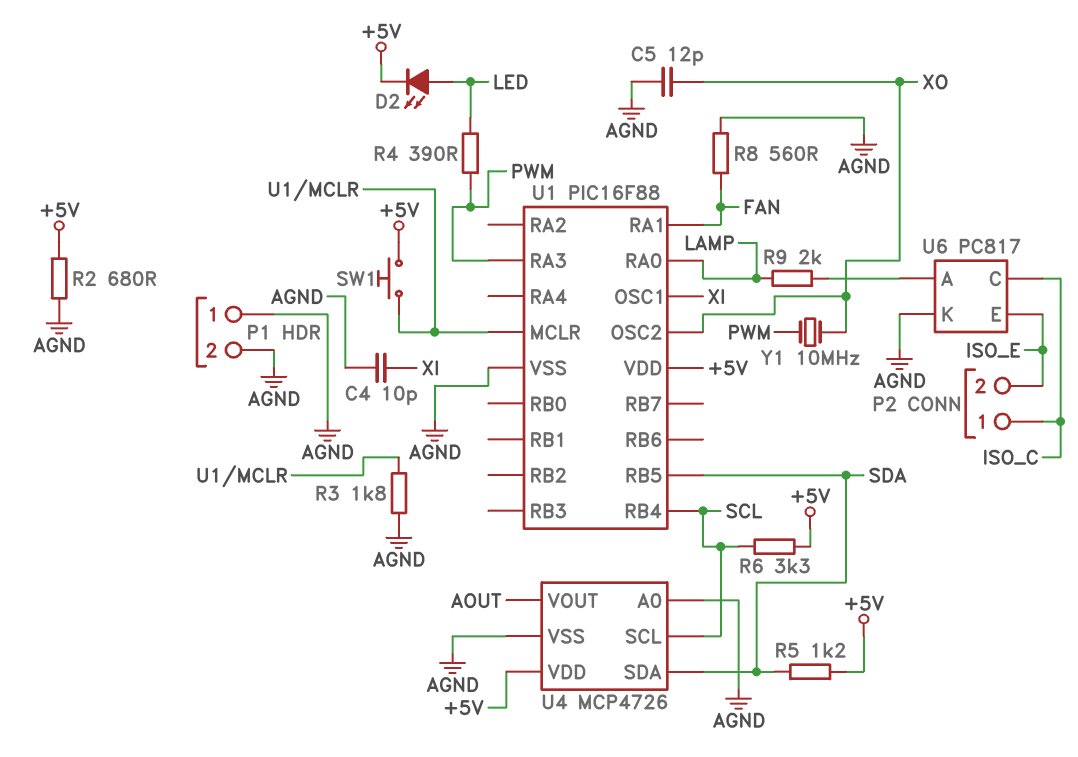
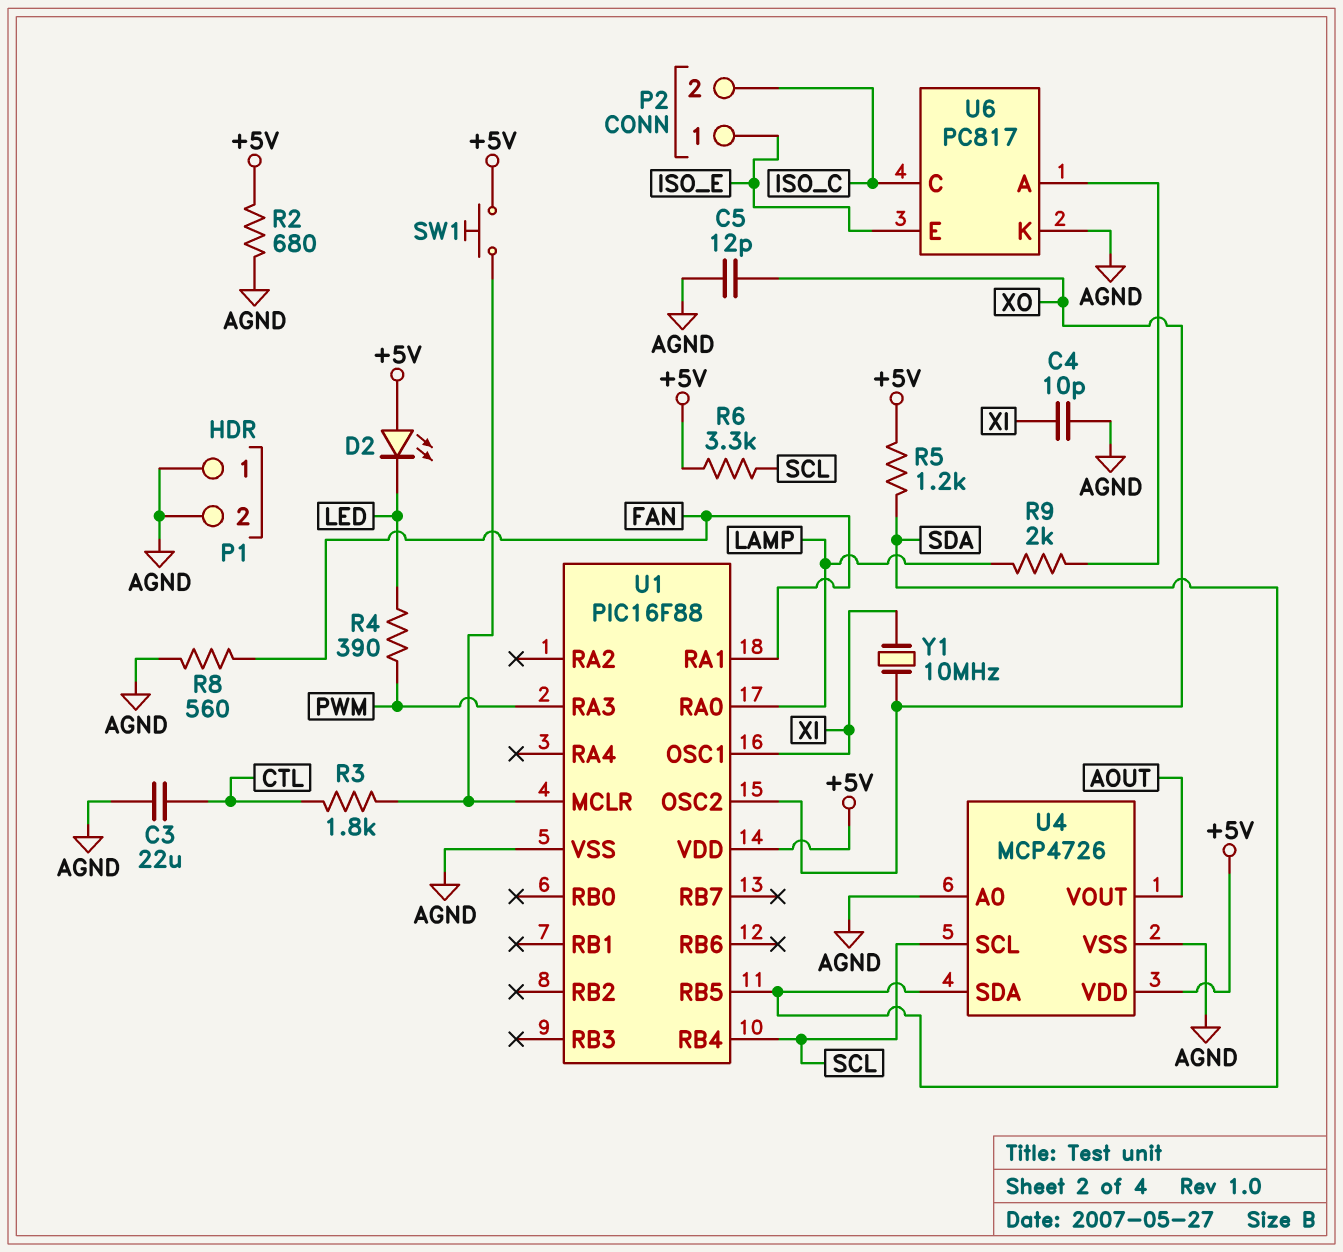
C3: none -> 22uF (AGND, CTL)
D2: LED (A LED, K +5V) -> LED (A +5V, K LED)
P2 pin 1: ISO_C -> ISO_E
P2 pin 2: ISO_E -> ISO_C
R3: 1.8k (AGND, U1/MCLR) -> 1.8k (CTL, U1/MCLR)
Y1: 10MHz (PWM, XO) -> 10MHz (XI, XO)

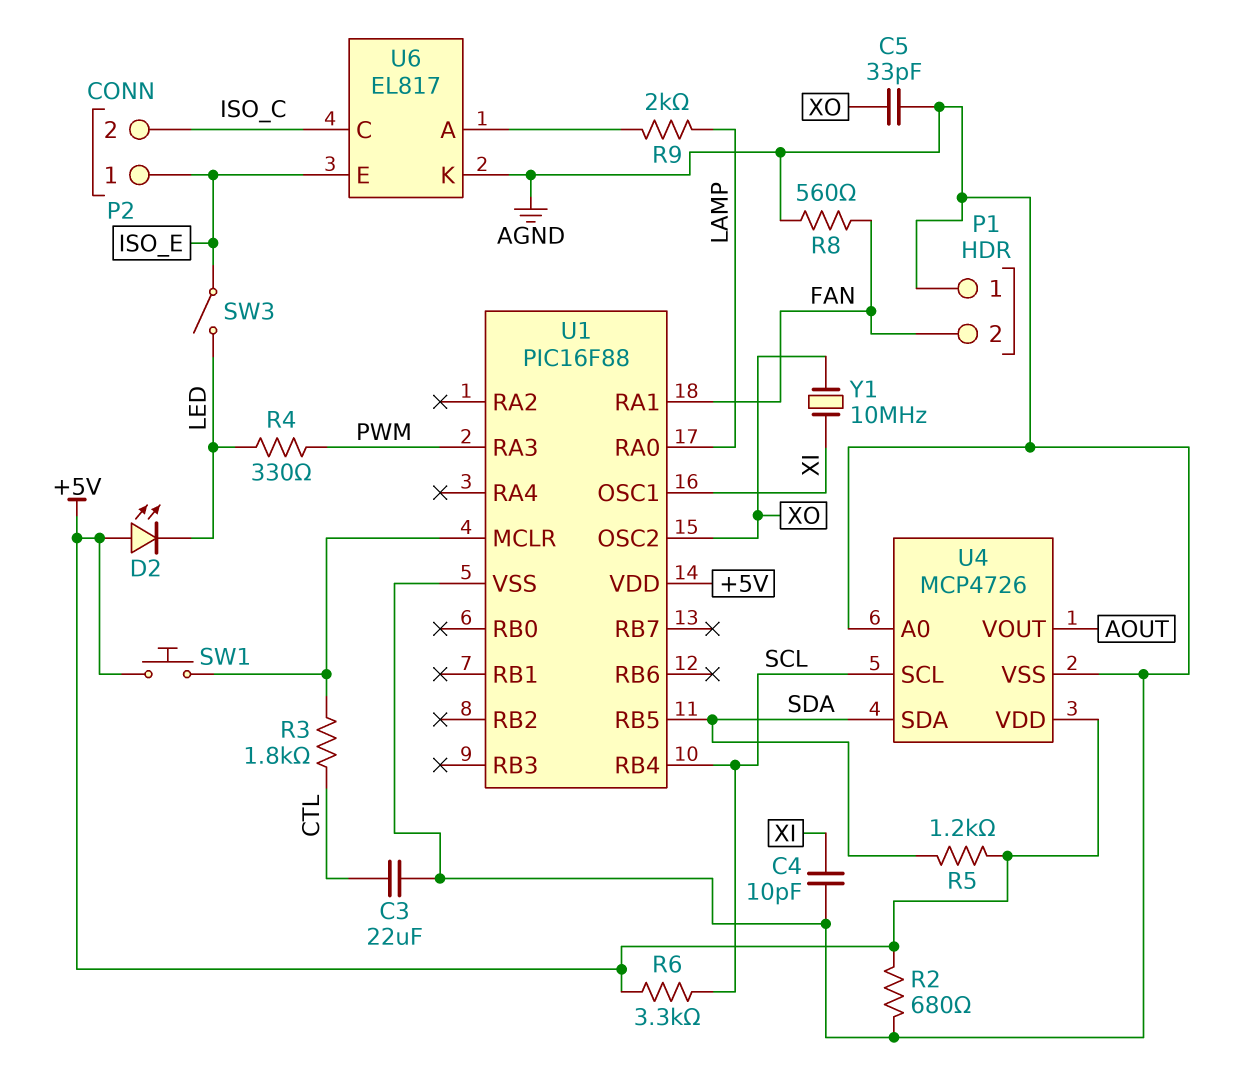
C5: 12pF (AGND, XO) -> 33pF (AGND, XO)
P1 pin 2: AGND -> FAN
R4: 390 (LED, PWM) -> 330 (LED, PWM)
SW3: none -> switch (ISO_E, LED)
U6: PC817 -> EL817

